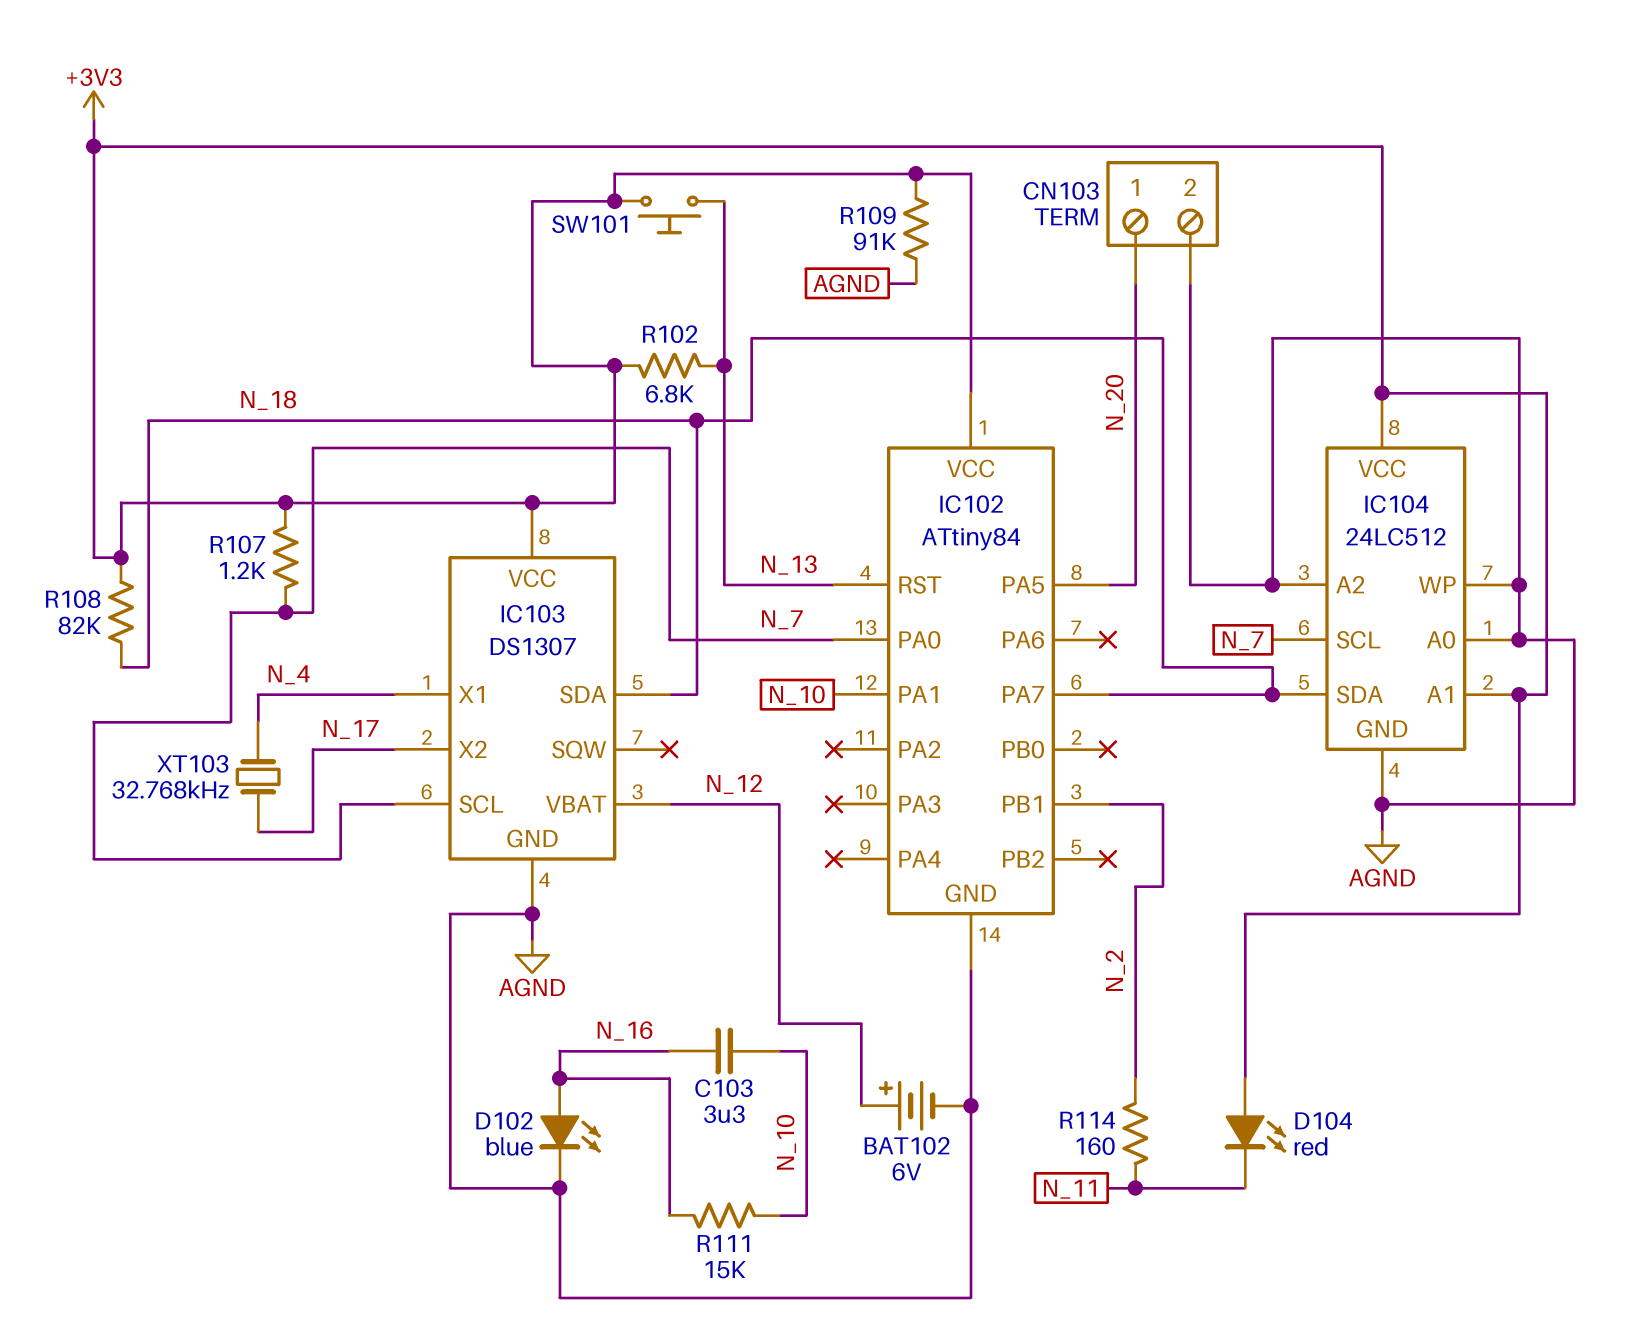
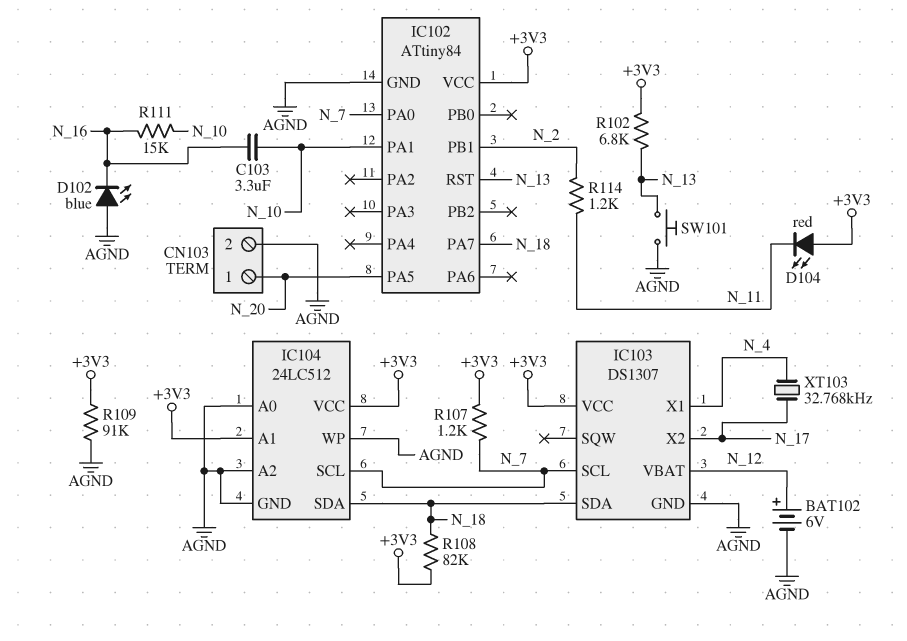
D102: LED blue (A N_16, K AGND) -> LED blue (A AGND, K N_16)
R114: 160 (N_2, N_11) -> 1.2k (N_2, N_11)
SW101: button (+3V3, N_13) -> button (AGND, N_13)

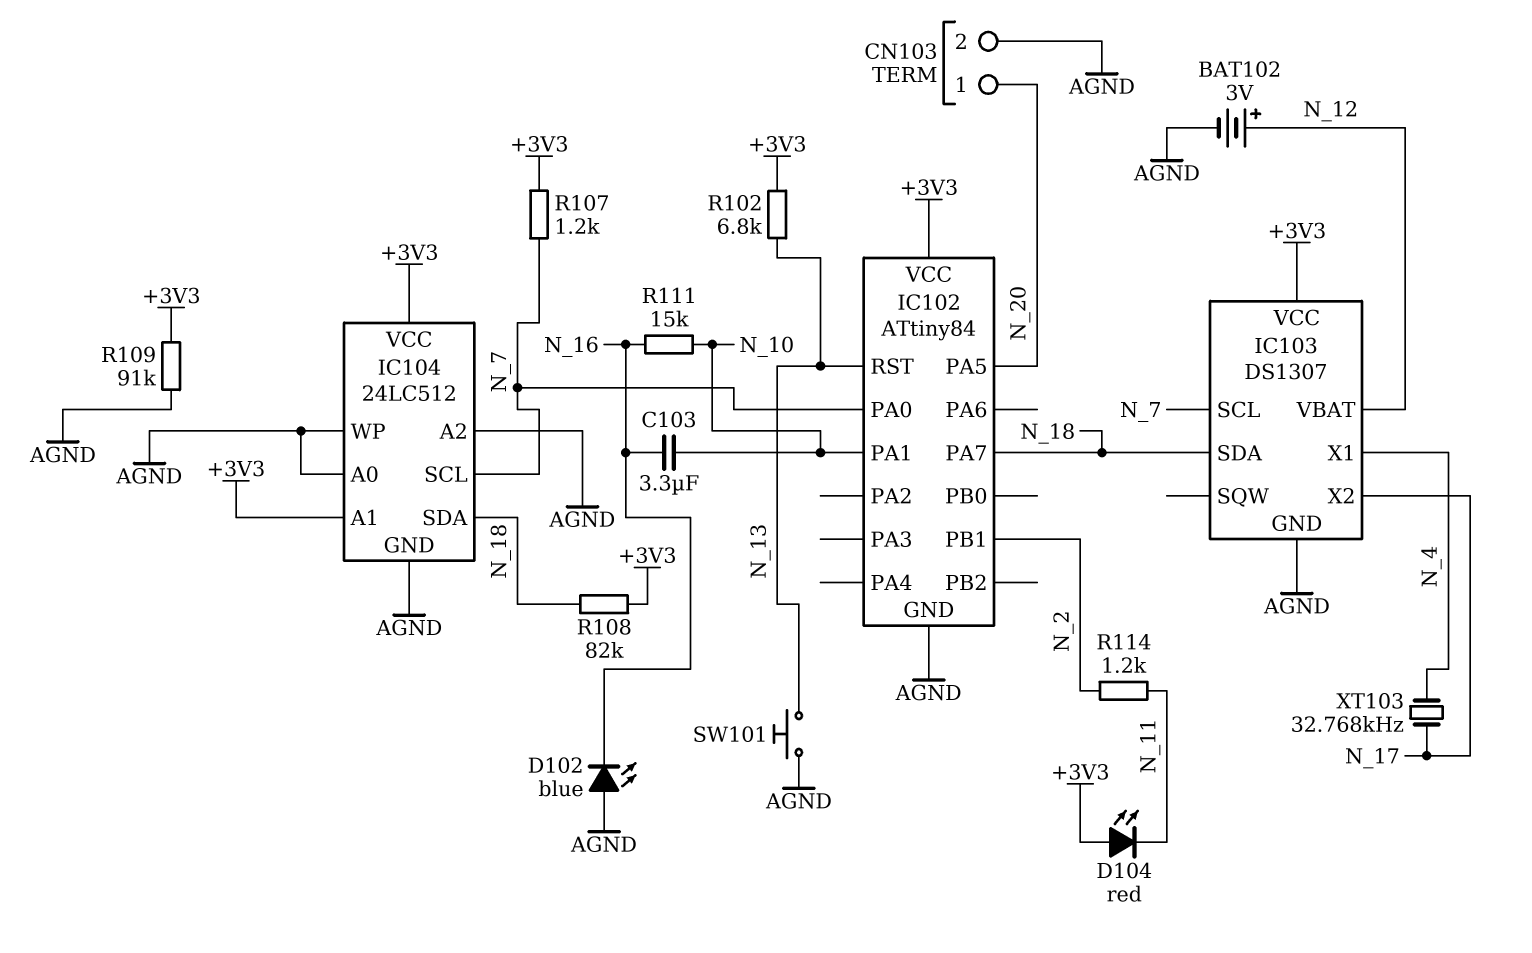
BAT102: 6V (plus N_12, minus AGND) -> 3V (plus N_12, minus AGND)

